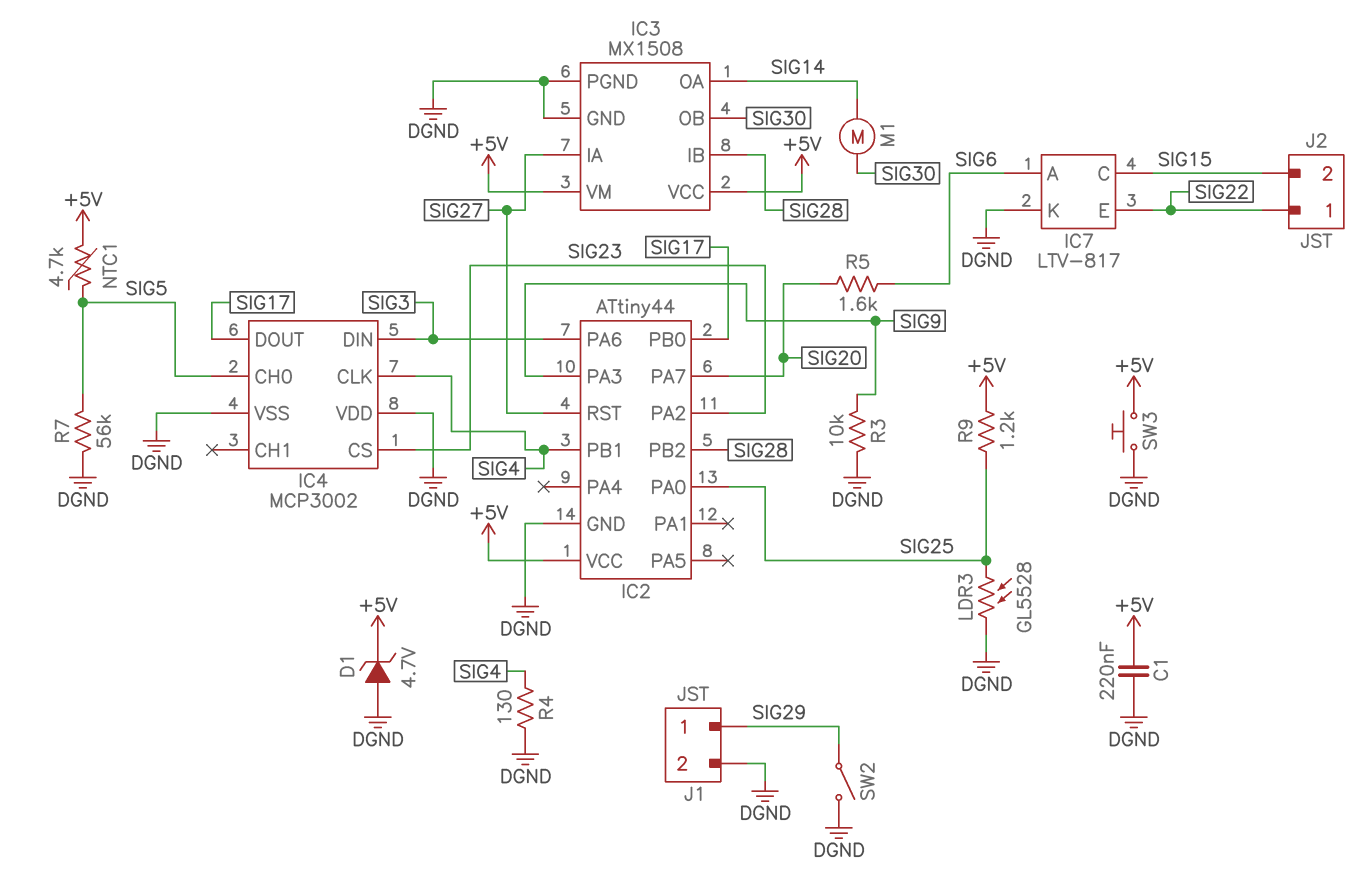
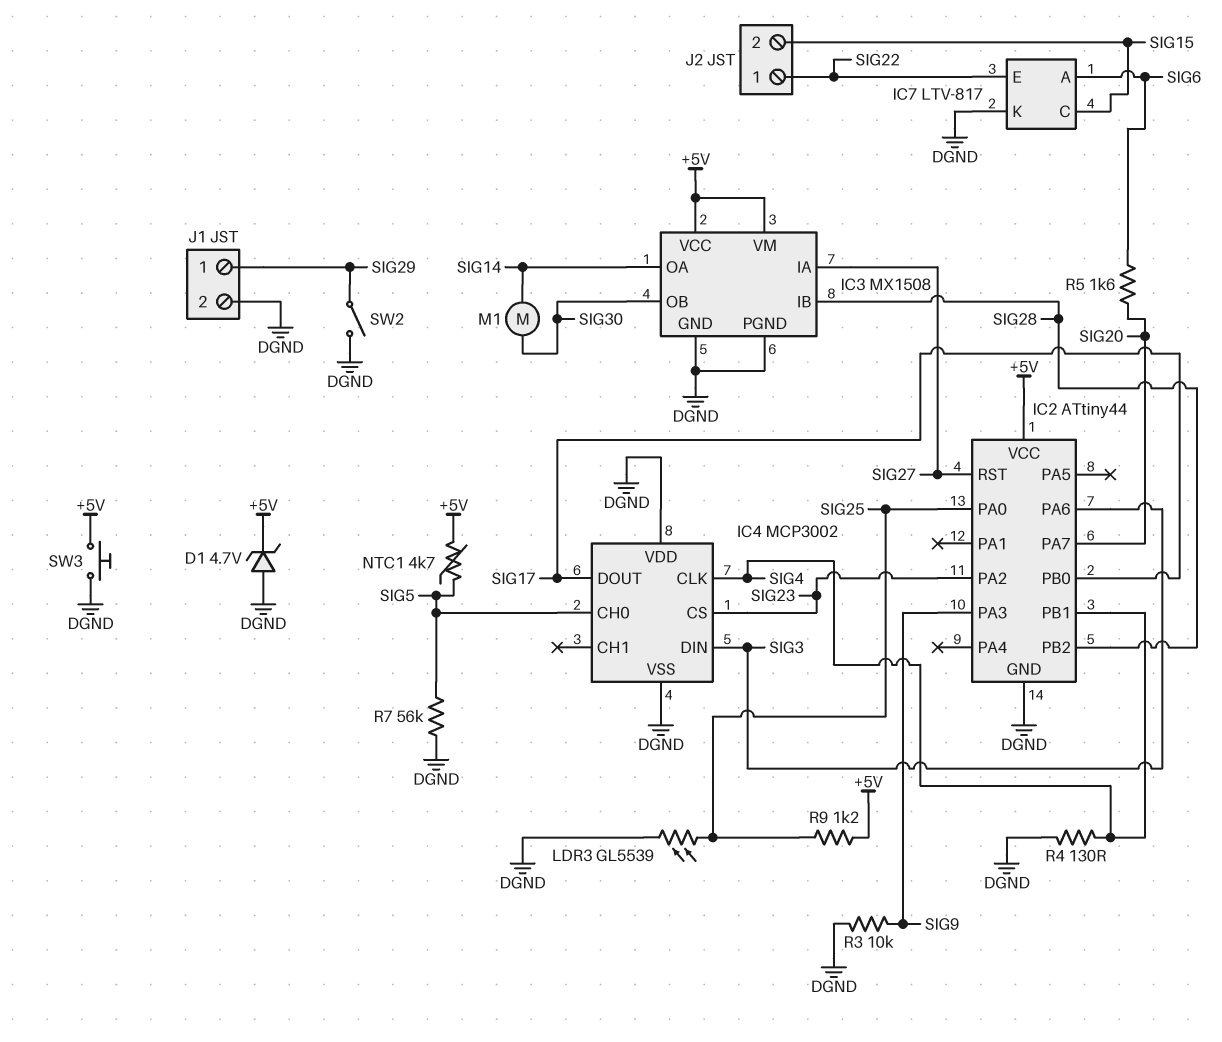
C1: 220nF (+5V, DGND) -> none
LDR3: GL5528 (DGND, SIG25) -> GL5539 (DGND, SIG25)

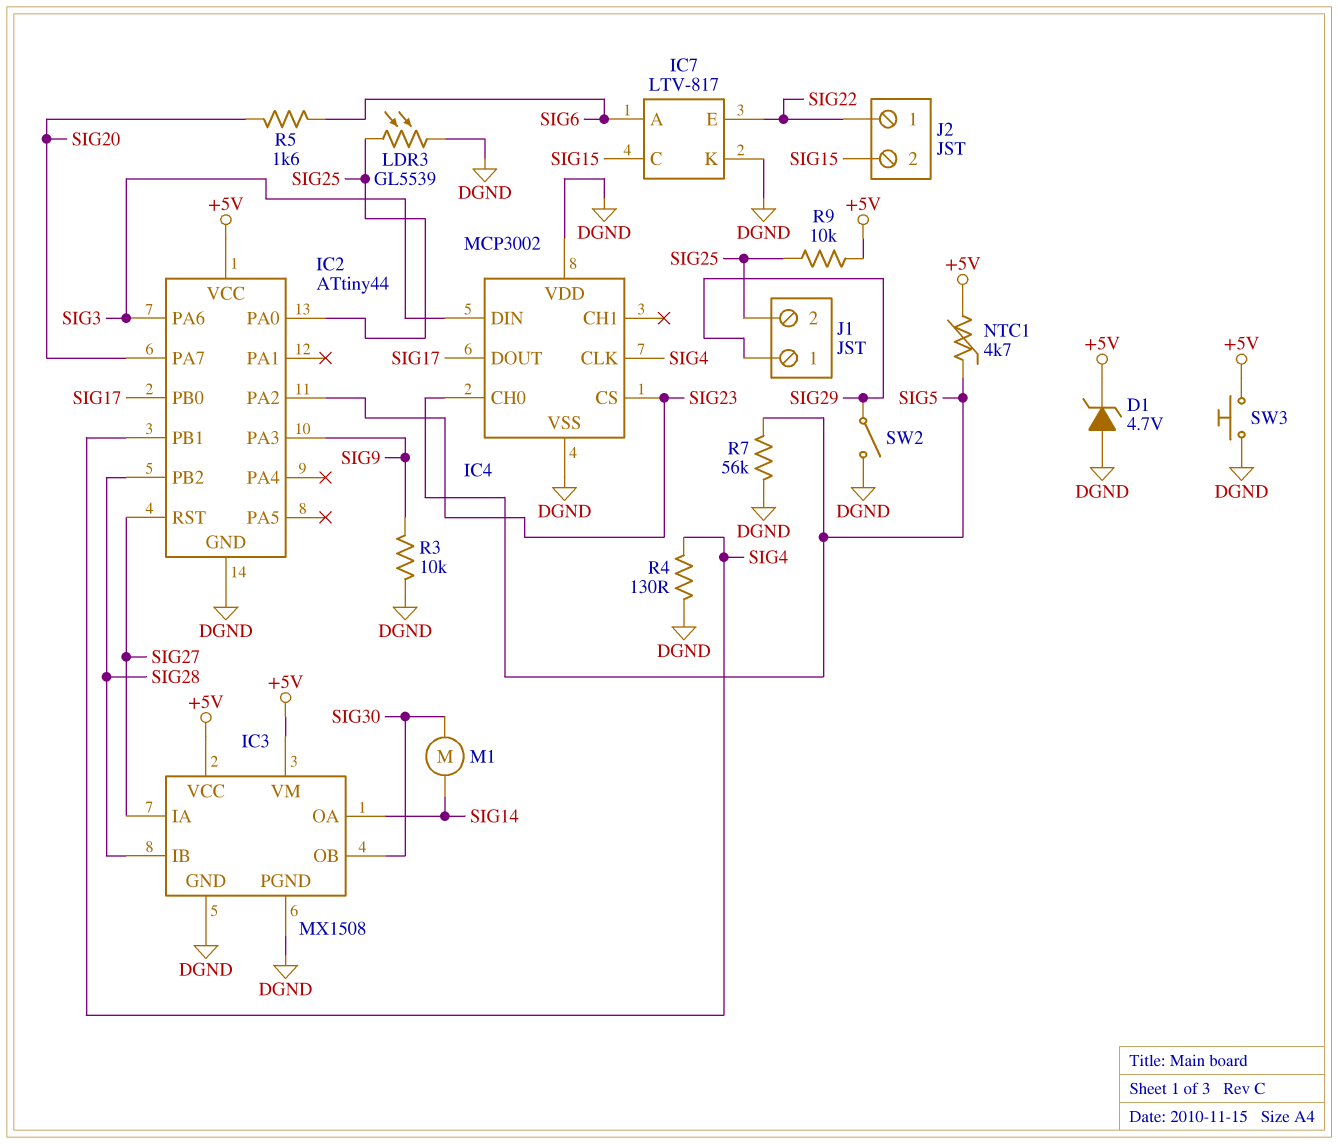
J1 pin 2: DGND -> SIG25
R9: 1.2k (+5V, SIG25) -> 10k (+5V, SIG25)

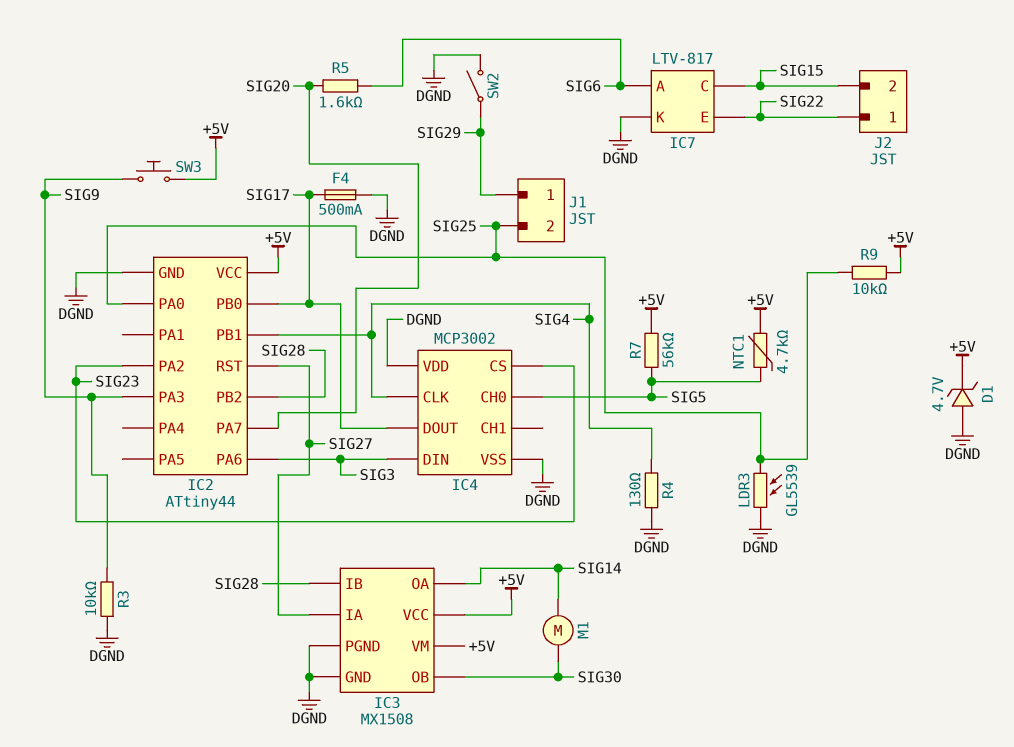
F4: none -> 500mA (DGND, SIG17)
R7: 56k (DGND, SIG5) -> 56k (+5V, SIG5)
SW3: button (+5V, DGND) -> button (+5V, SIG9)

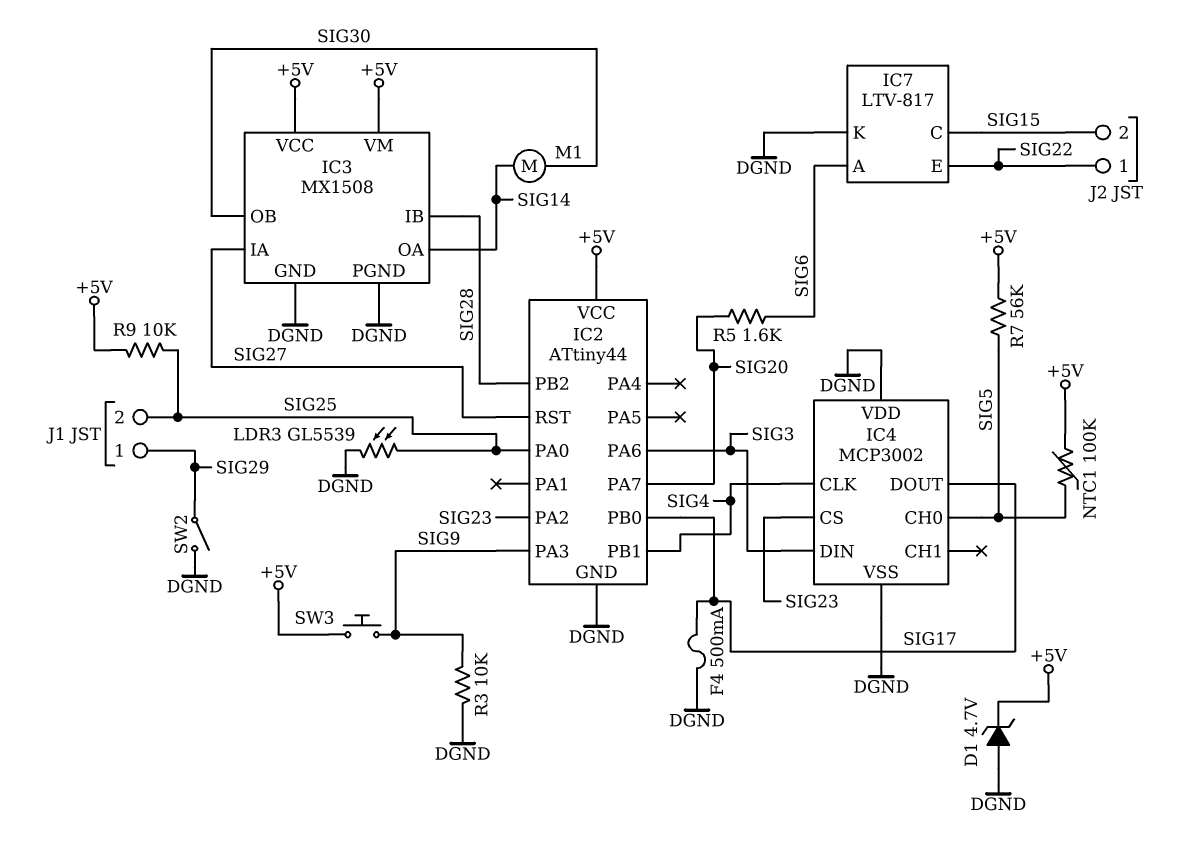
NTC1: 4.7k (+5V, SIG5) -> 100k (+5V, SIG5)
R4: 130 (DGND, SIG4) -> none

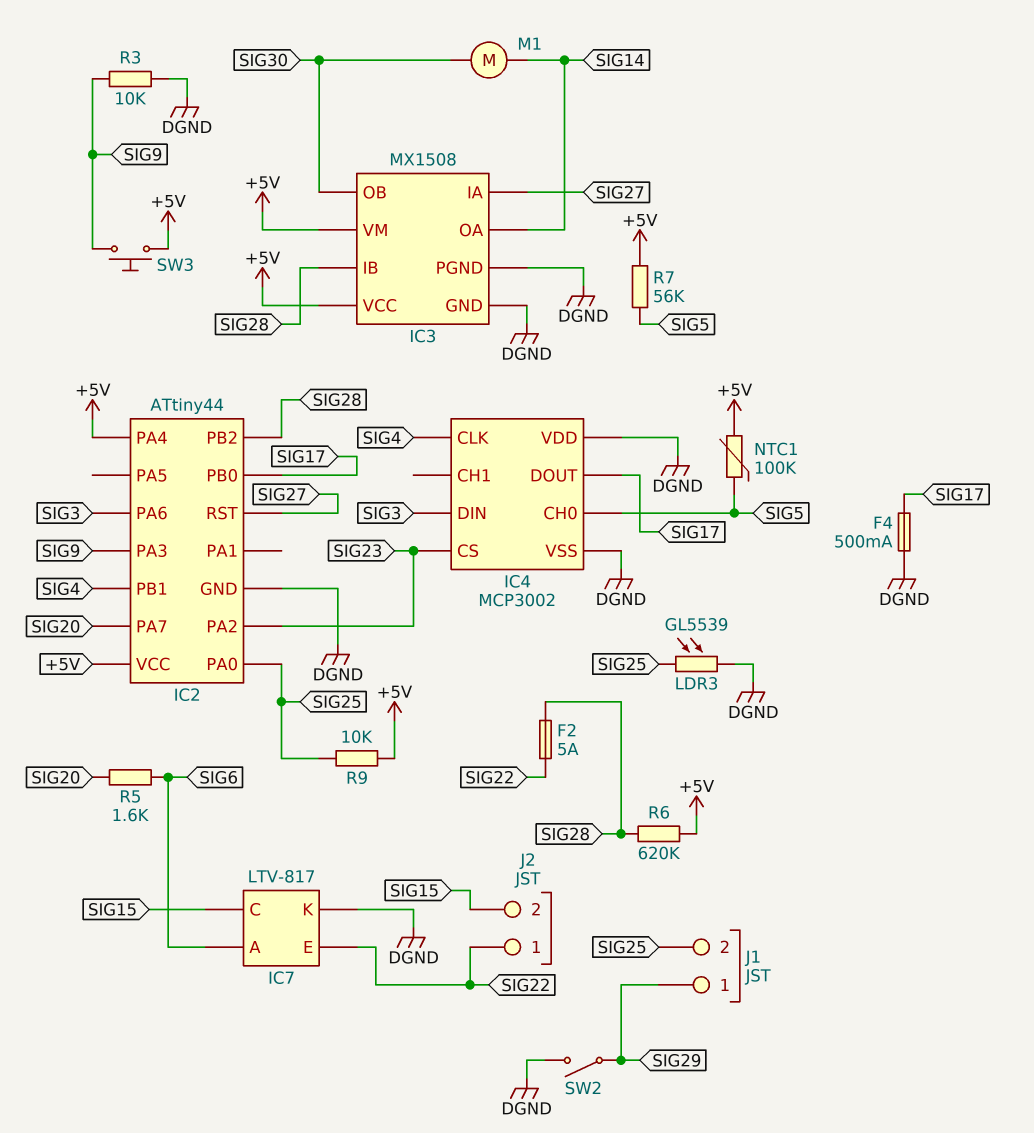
D1: zener 4.7V (A DGND, K +5V) -> none
F2: none -> 5A (SIG22, SIG28)
IC2 pin PA4: none -> +5V
R6: none -> 620k (+5V, SIG28)

